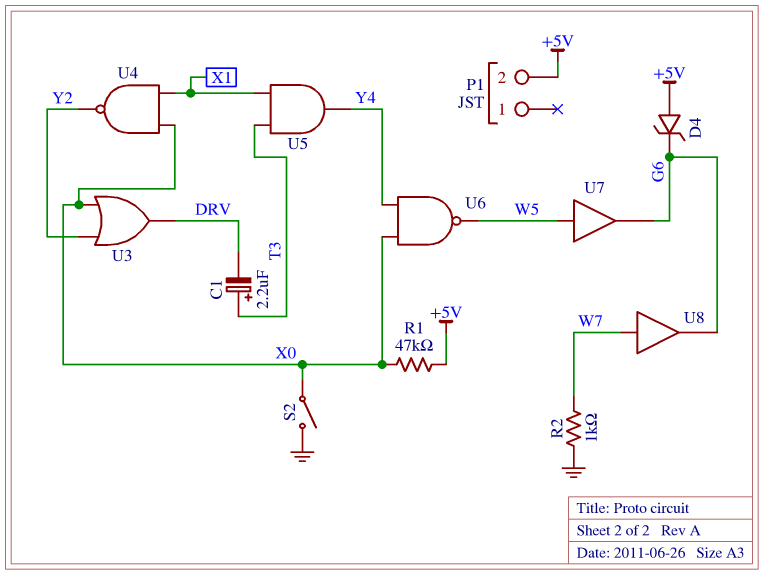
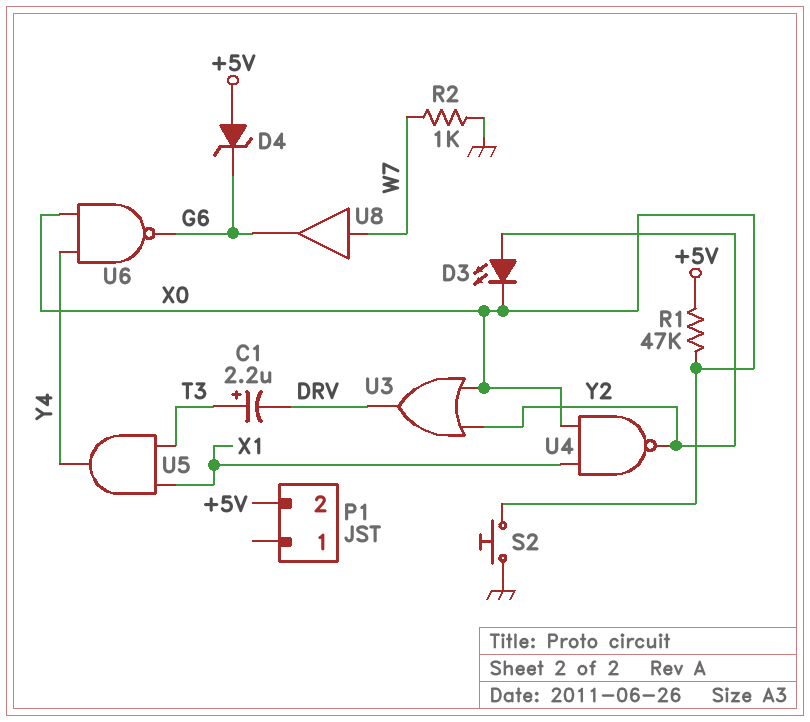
D3: none -> LED (A Y2, K X0)
S2: switch (GND, X0) -> button (GND, X0)
U6: NAND (in X0, in Y4, out W5) -> NAND (in X0, in Y4, out G6)
U7: buffer (in W5, out G6) -> none

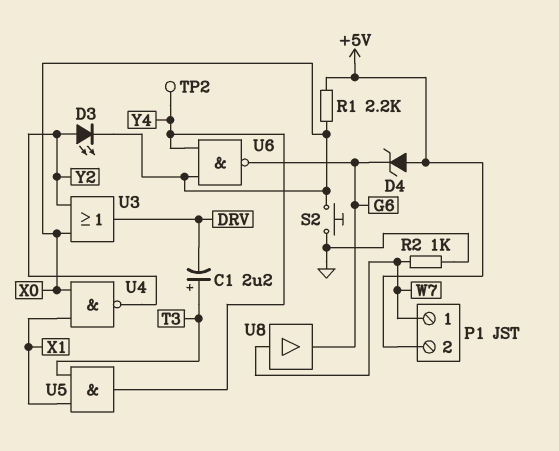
P1 pin 1: none -> W7
R1: 47k (+5V, X0) -> 2.2k (+5V, X0)
TP2: none -> test point (Y4)

